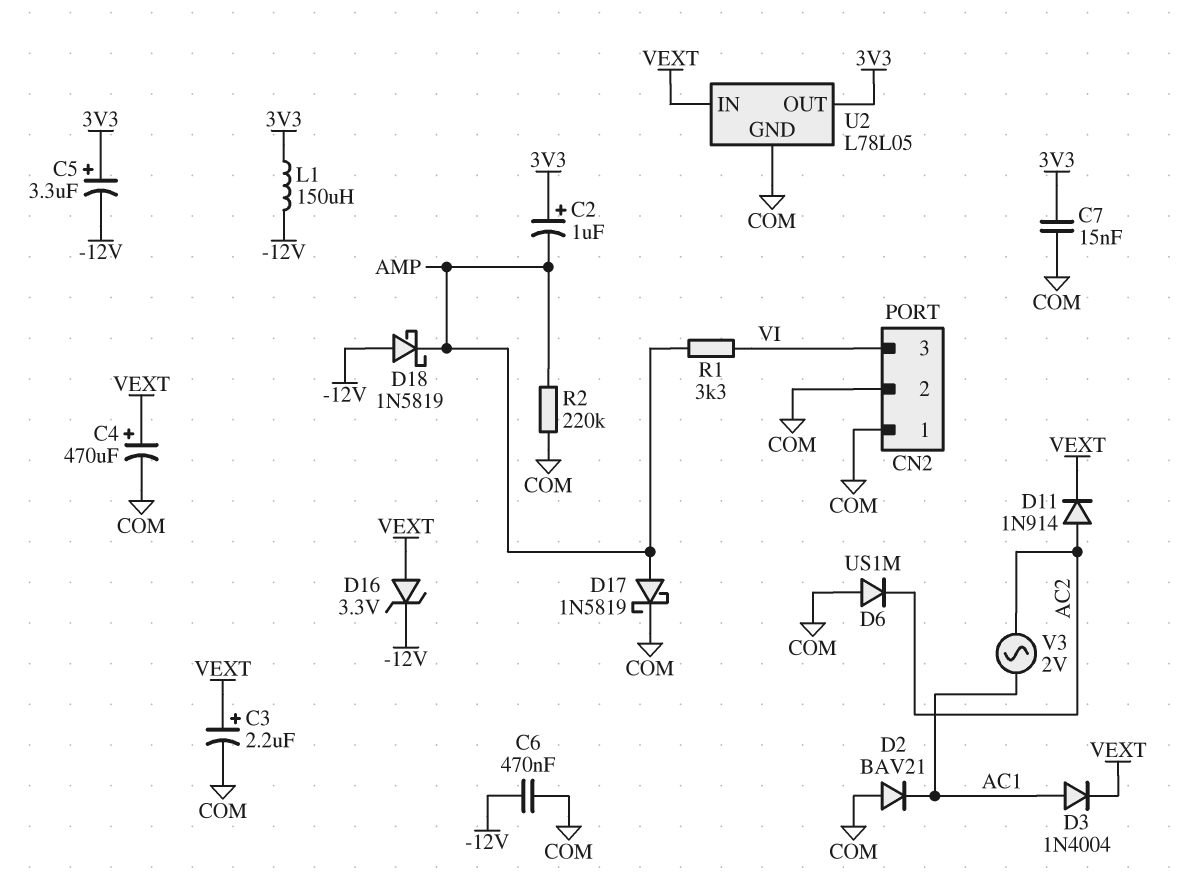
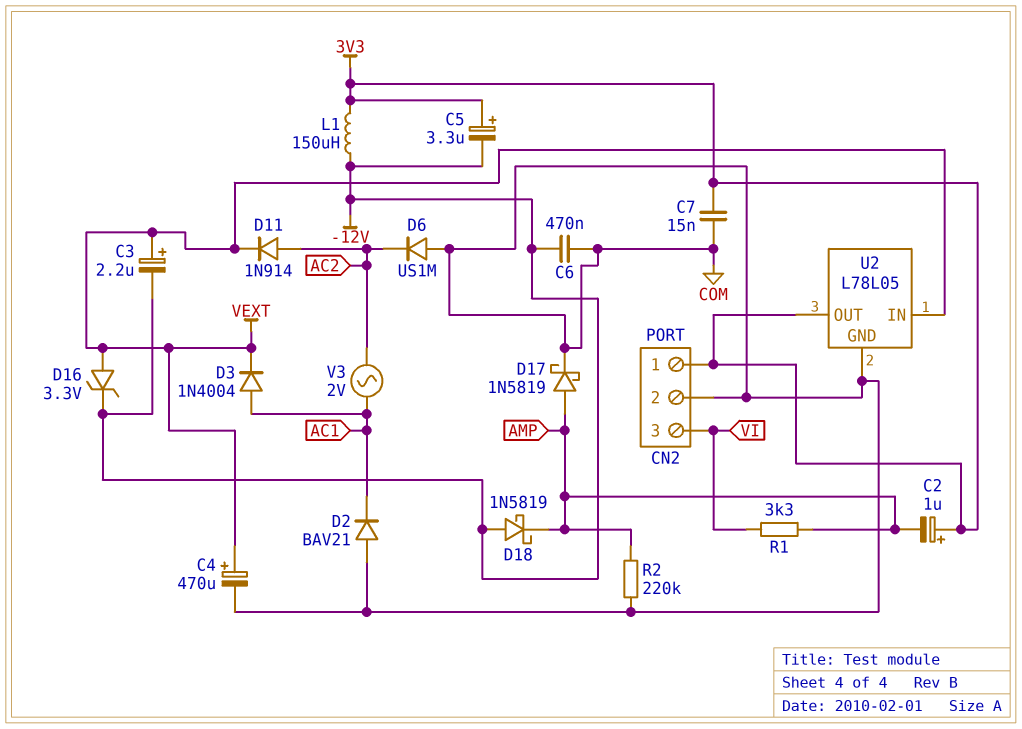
C3: 2.2uF (plus VEXT, minus COM) -> 2.2uF (plus VEXT, minus -12V)
CN2 pin 1: COM -> 3V3

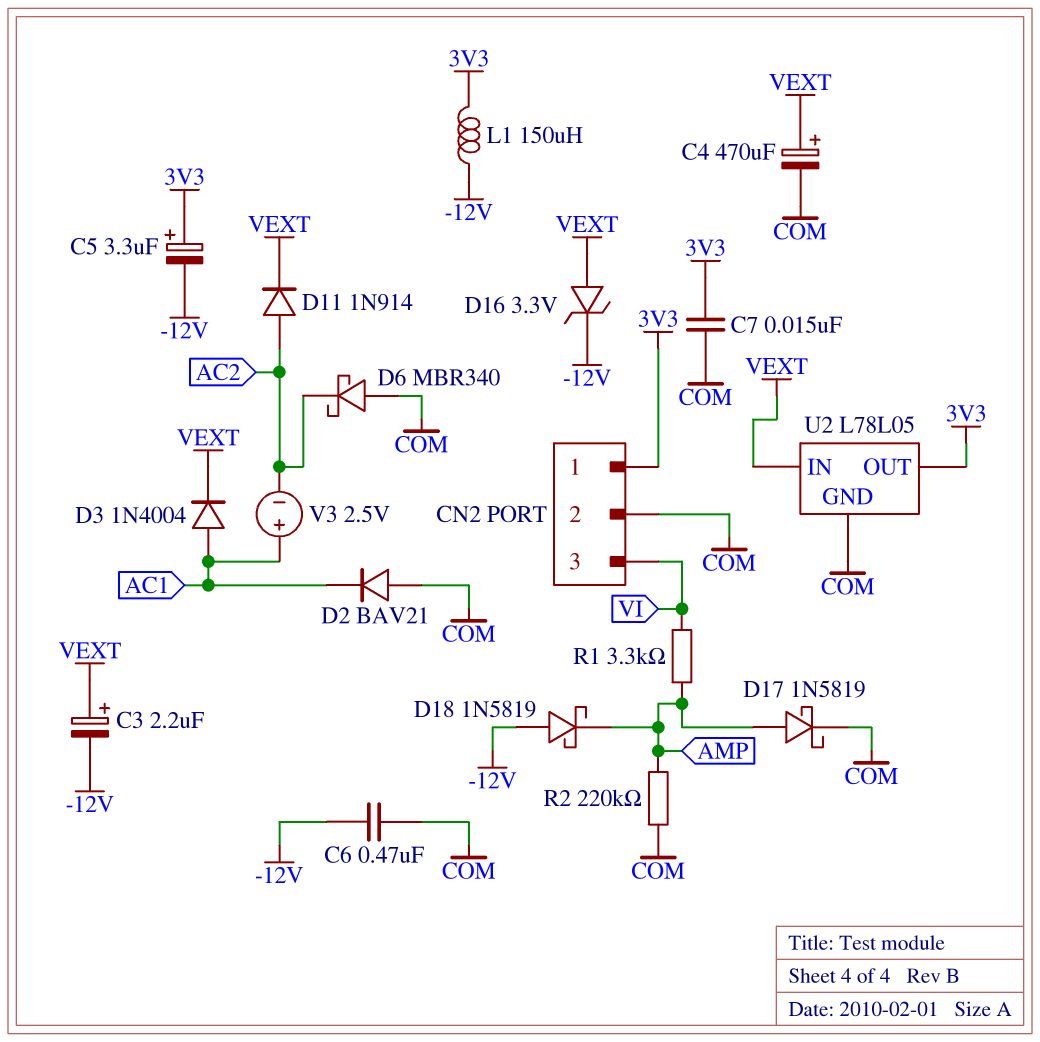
C2: 1uF (plus 3V3, minus AMP) -> none
D6: diode US1M (A COM, K AC2) -> schottky MBR340 (A COM, K AC2)
V3: AC 2V (AC1, AC2) -> 2.5V (plus AC1, minus AC2)

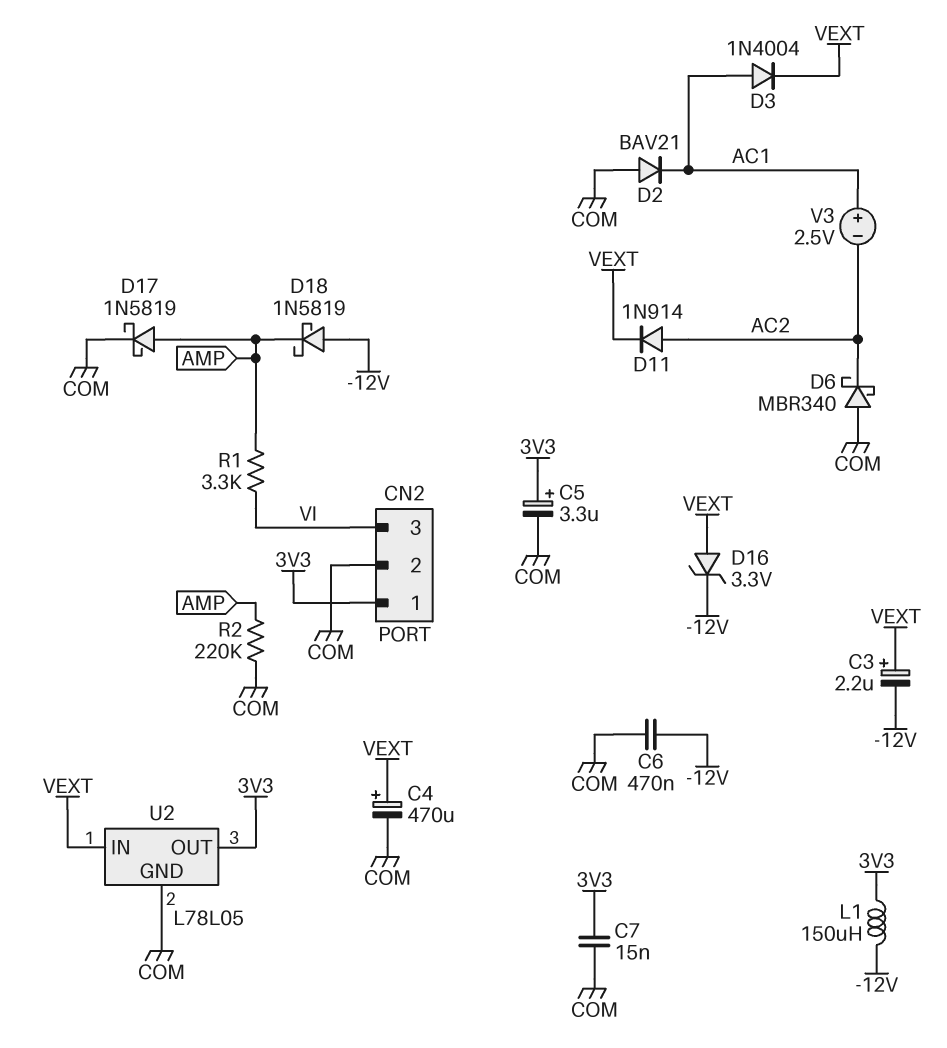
C5: 3.3uF (plus 3V3, minus -12V) -> 3.3uF (plus 3V3, minus COM)

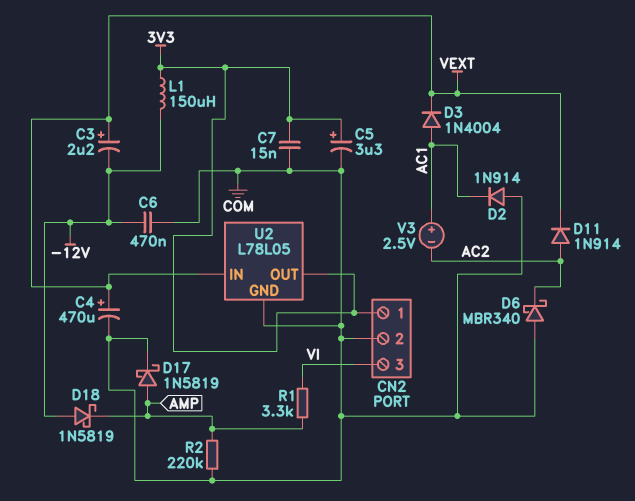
D2: diode BAV21 (A COM, K AC1) -> diode 1N914 (A COM, K AC1)
D16: zener 3.3V (A VEXT, K -12V) -> none

